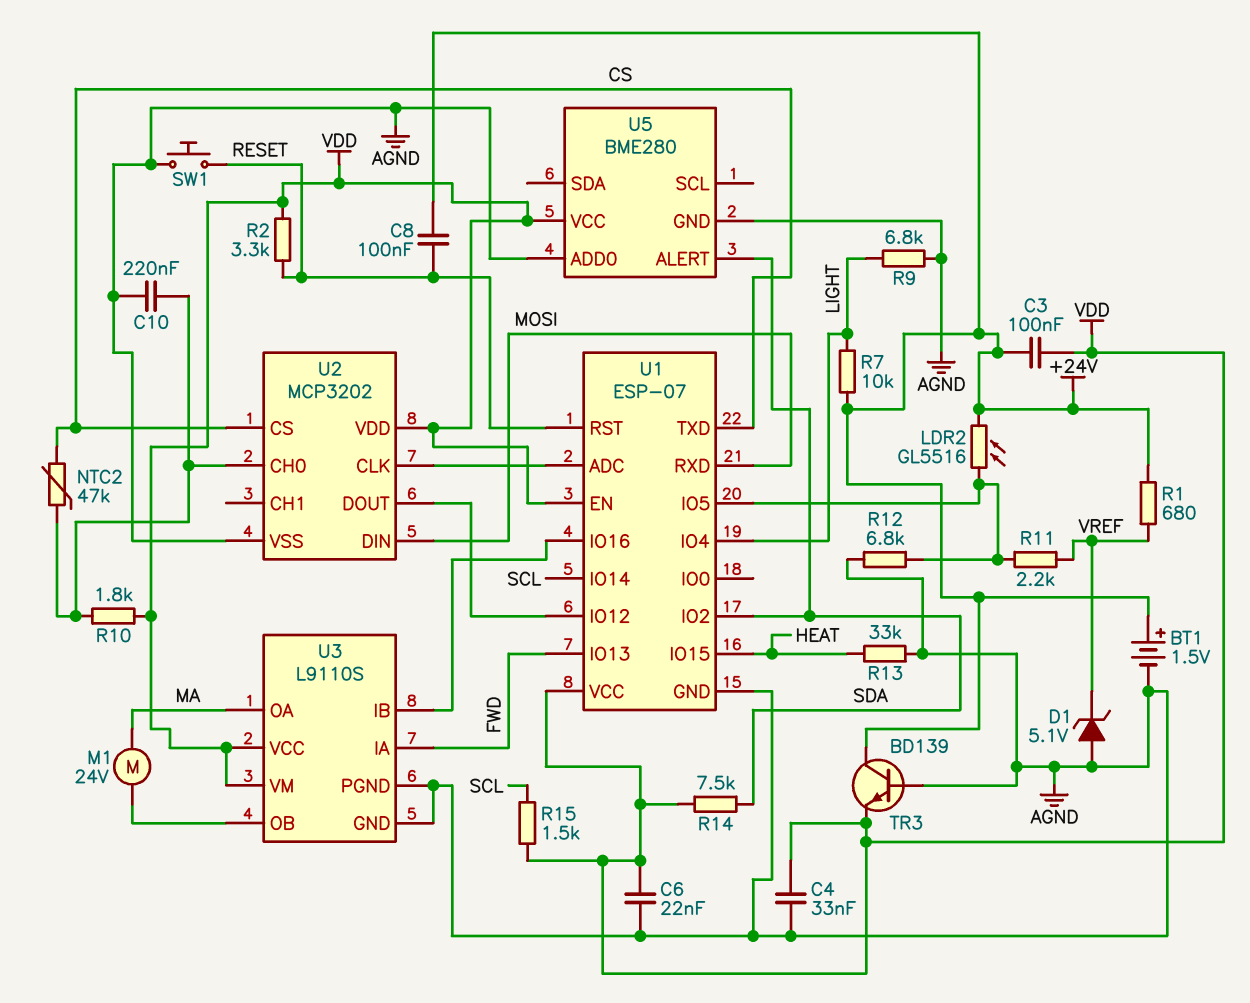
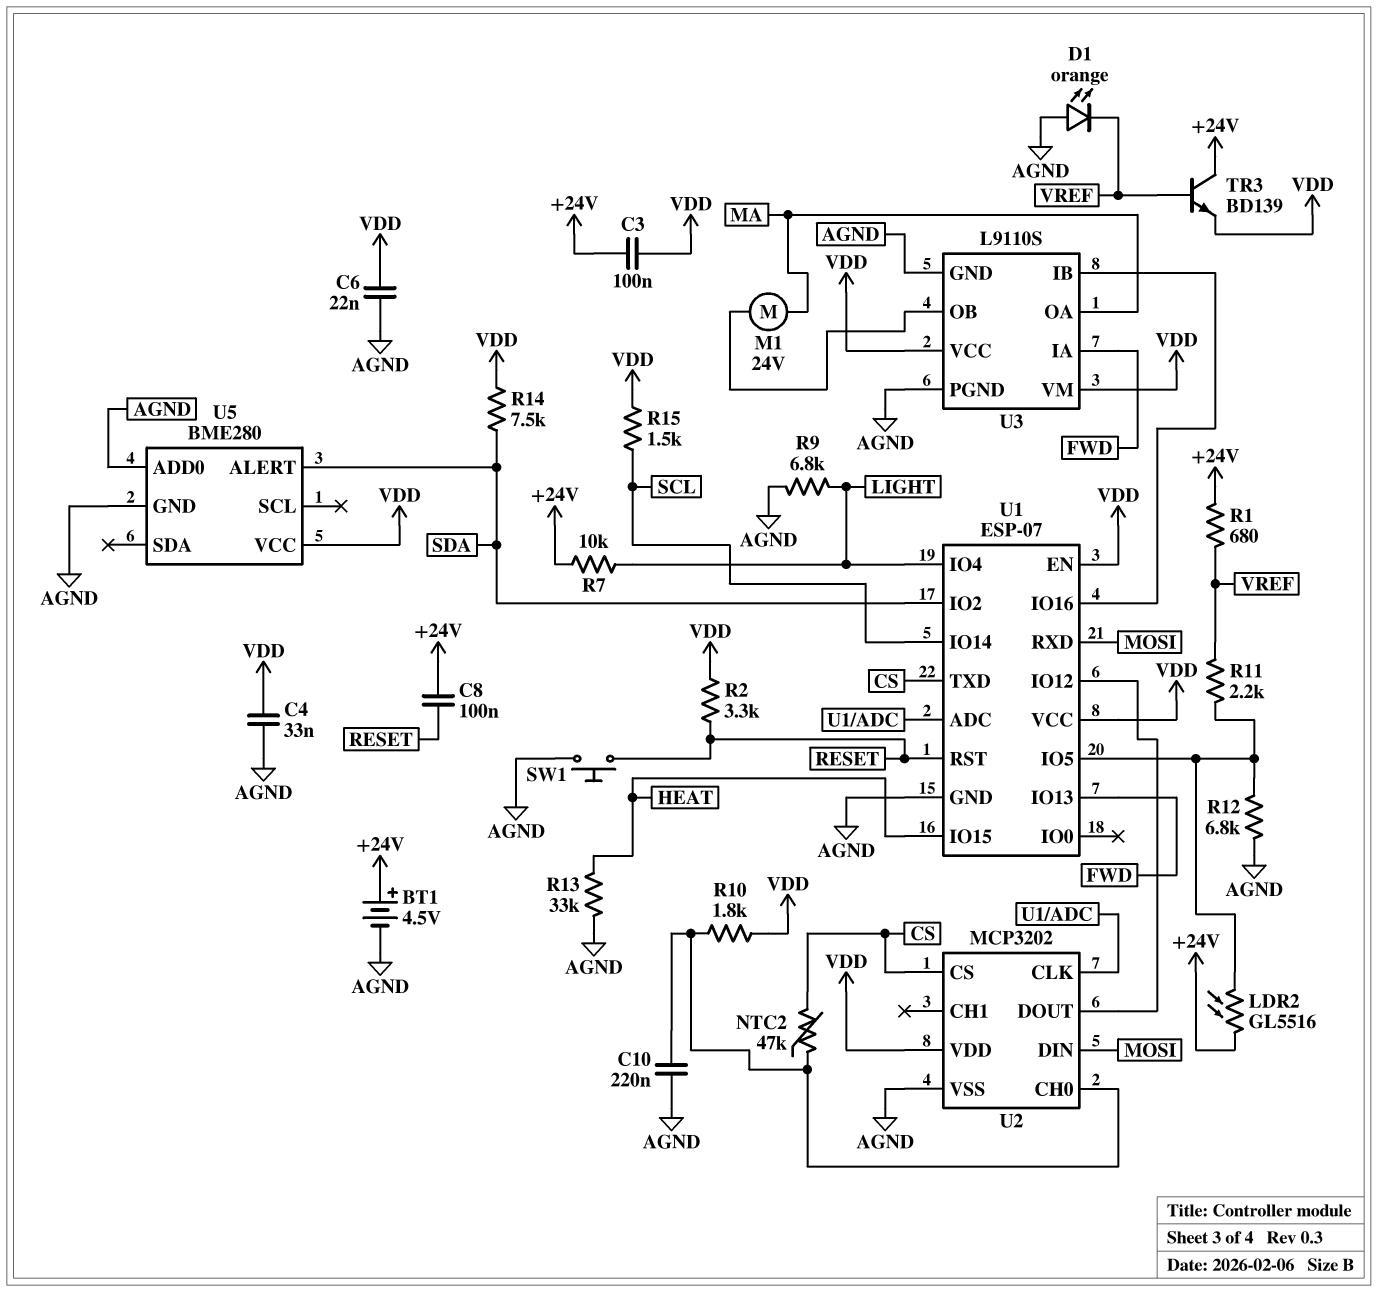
BT1: 1.5V (plus +24V, minus AGND) -> 4.5V (plus +24V, minus AGND)
D1: zener 5.1V (A AGND, K VREF) -> LED orange (A AGND, K VREF)
TR3: NPN BD139 (B AGND, C +24V, E VDD) -> NPN BD139 (B VREF, C +24V, E VDD)

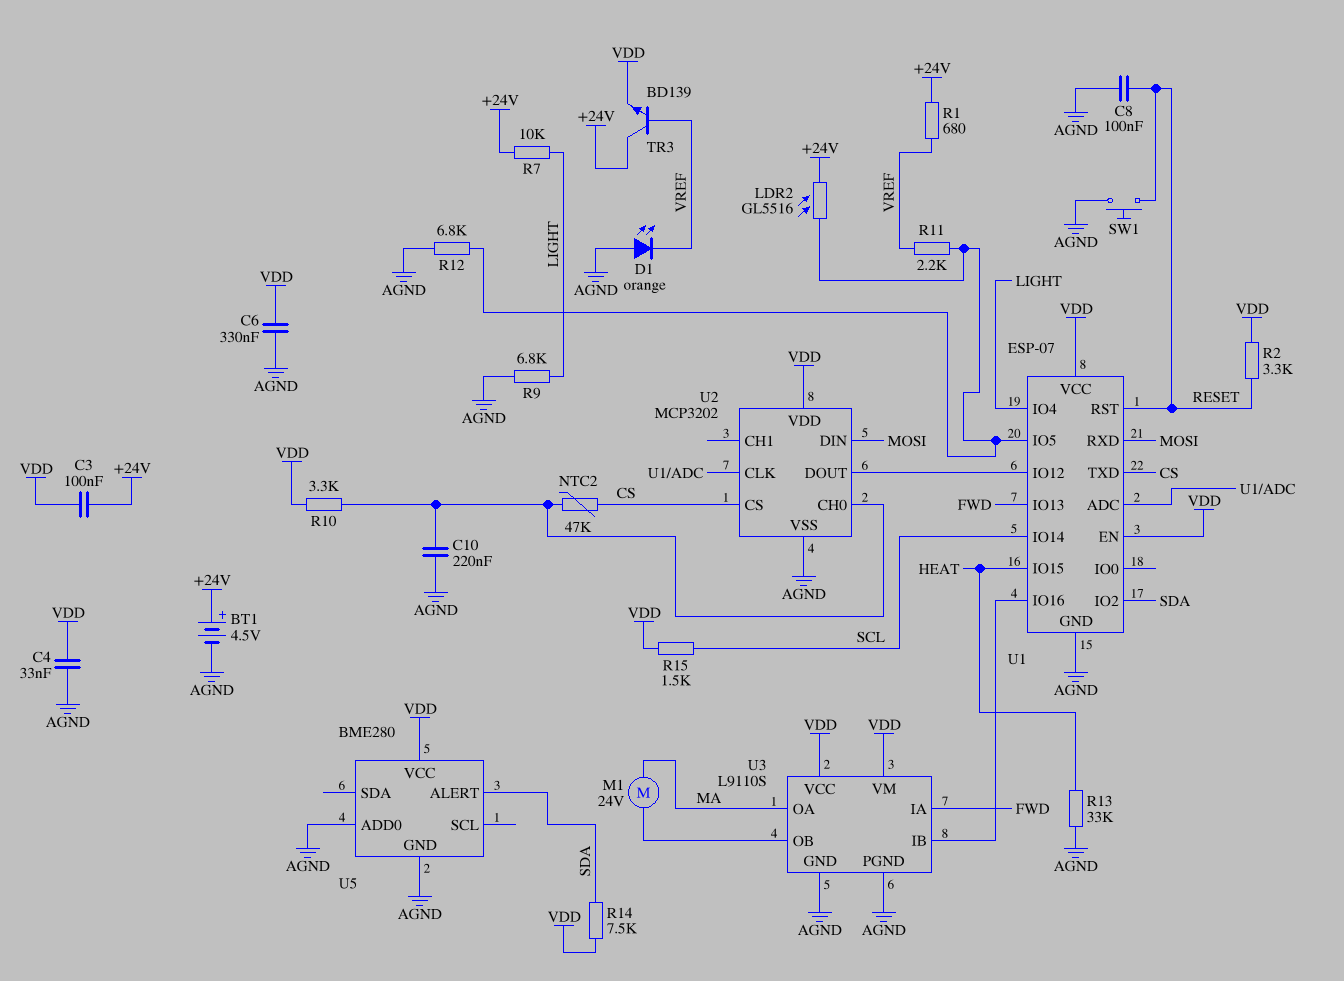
C6: 22nF (AGND, VDD) -> 330nF (AGND, VDD)
C8: 100nF (+24V, RESET) -> 100nF (AGND, RESET)
R10: 1.8k (U2/CH0, VDD) -> 3.3k (U2/CH0, VDD)

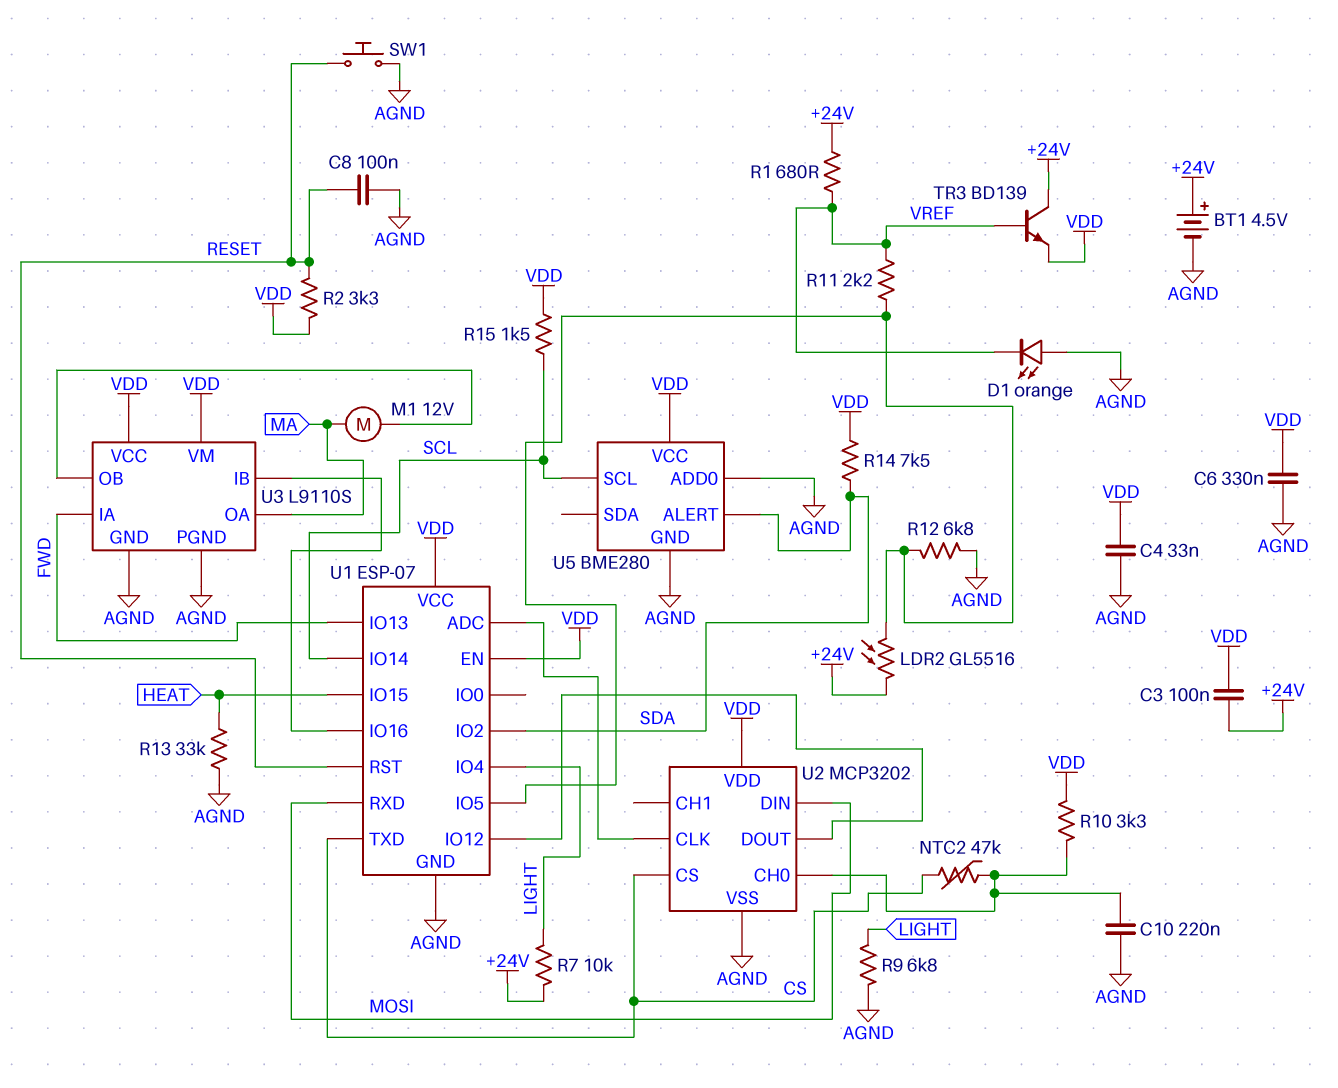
M1: motor 24V (MA, U3/OB) -> motor 12V (MA, U3/OB)
U5 pin SCL: none -> SCL

